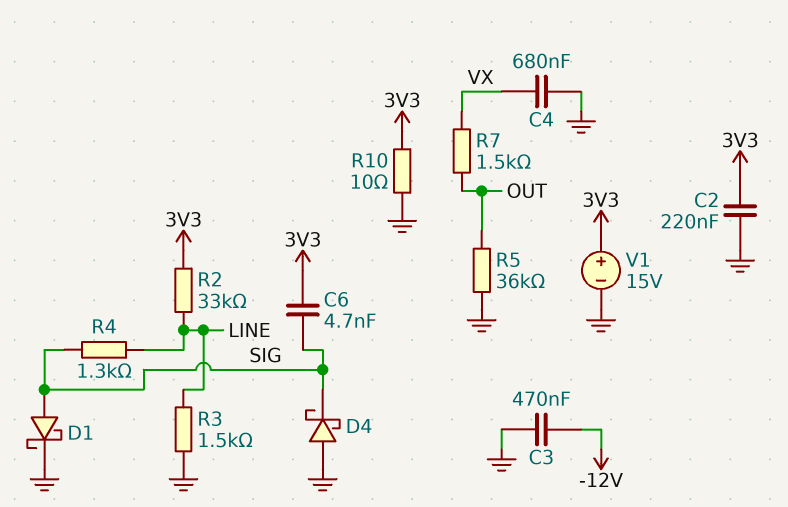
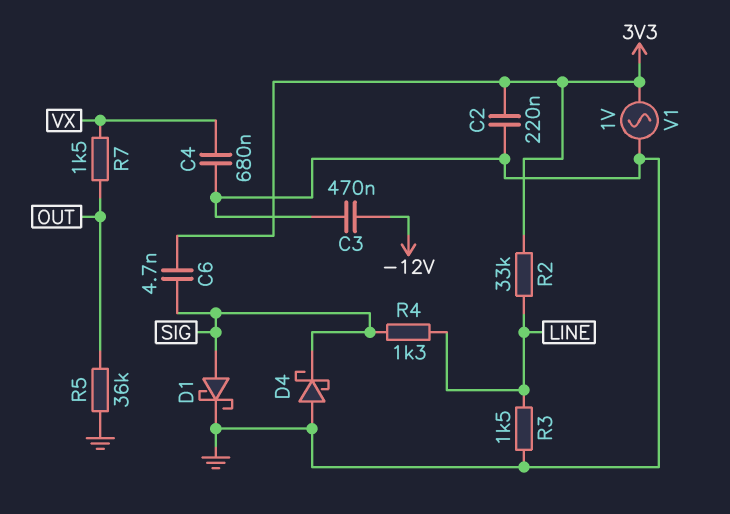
R10: 10 (3V3, GND) -> none
V1: 15V (plus 3V3, minus GND) -> AC 1V (3V3, GND)

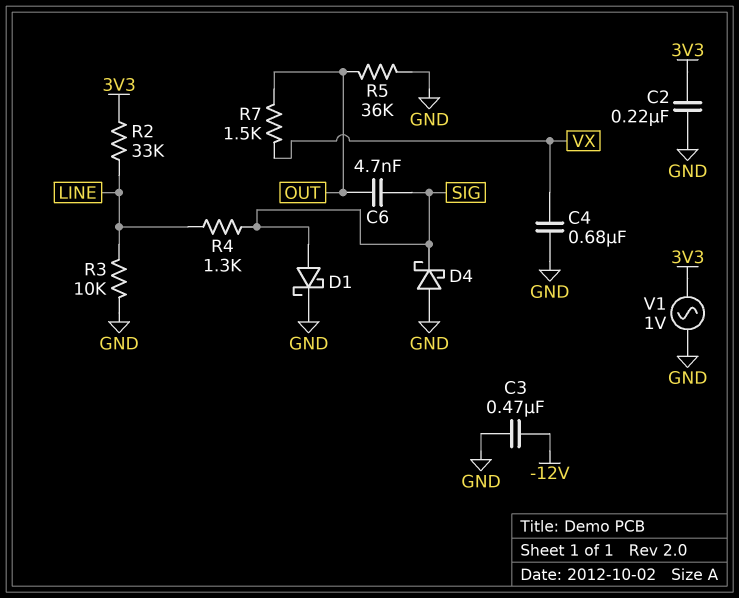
C6: 4.7nF (3V3, SIG) -> 4.7nF (OUT, SIG)
R3: 1.5k (GND, LINE) -> 10k (GND, LINE)

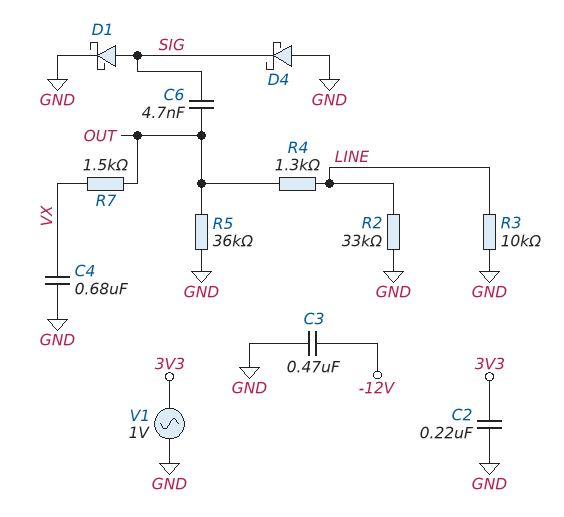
R2: 33k (3V3, LINE) -> 33k (GND, LINE)
R4: 1.3k (LINE, SIG) -> 1.3k (LINE, OUT)

